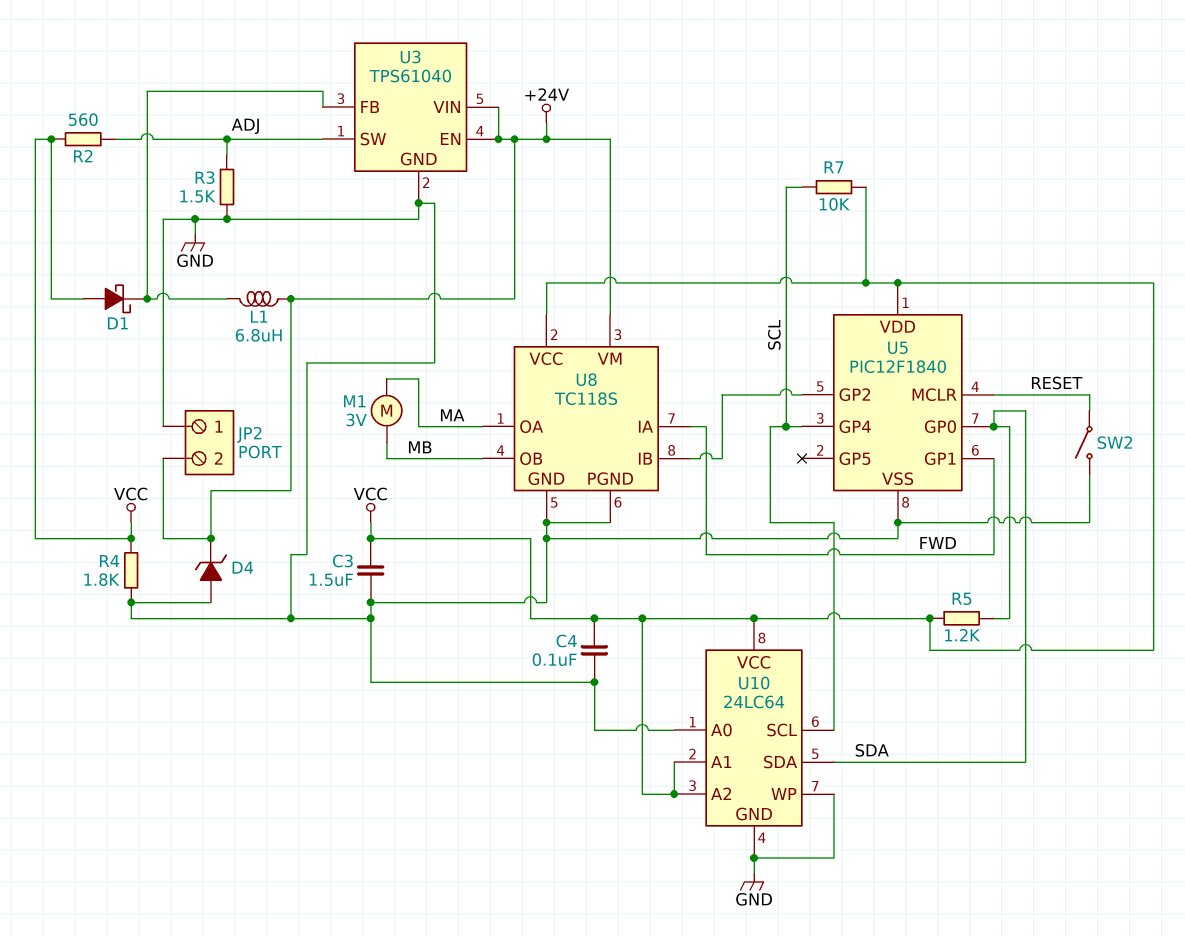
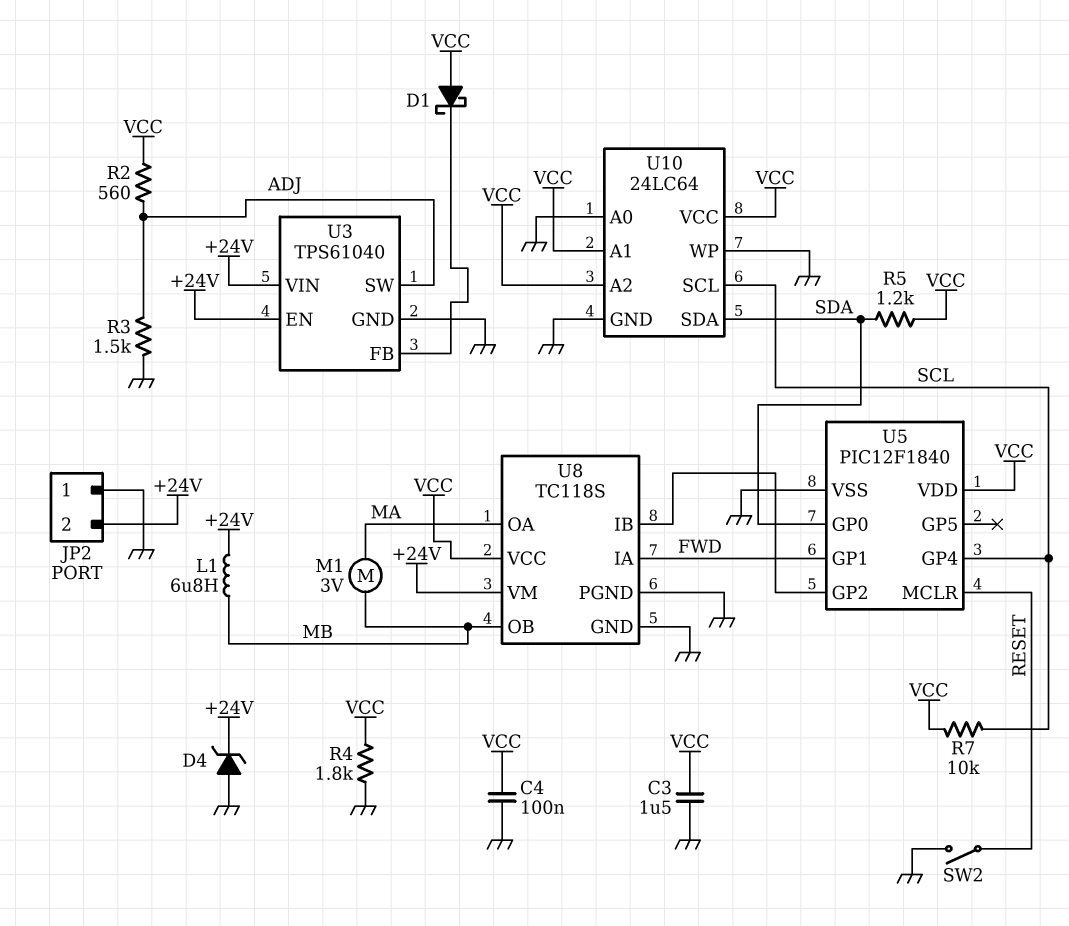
L1: 6.8uH (+24V, U3/FB) -> 6.8uH (+24V, MB)

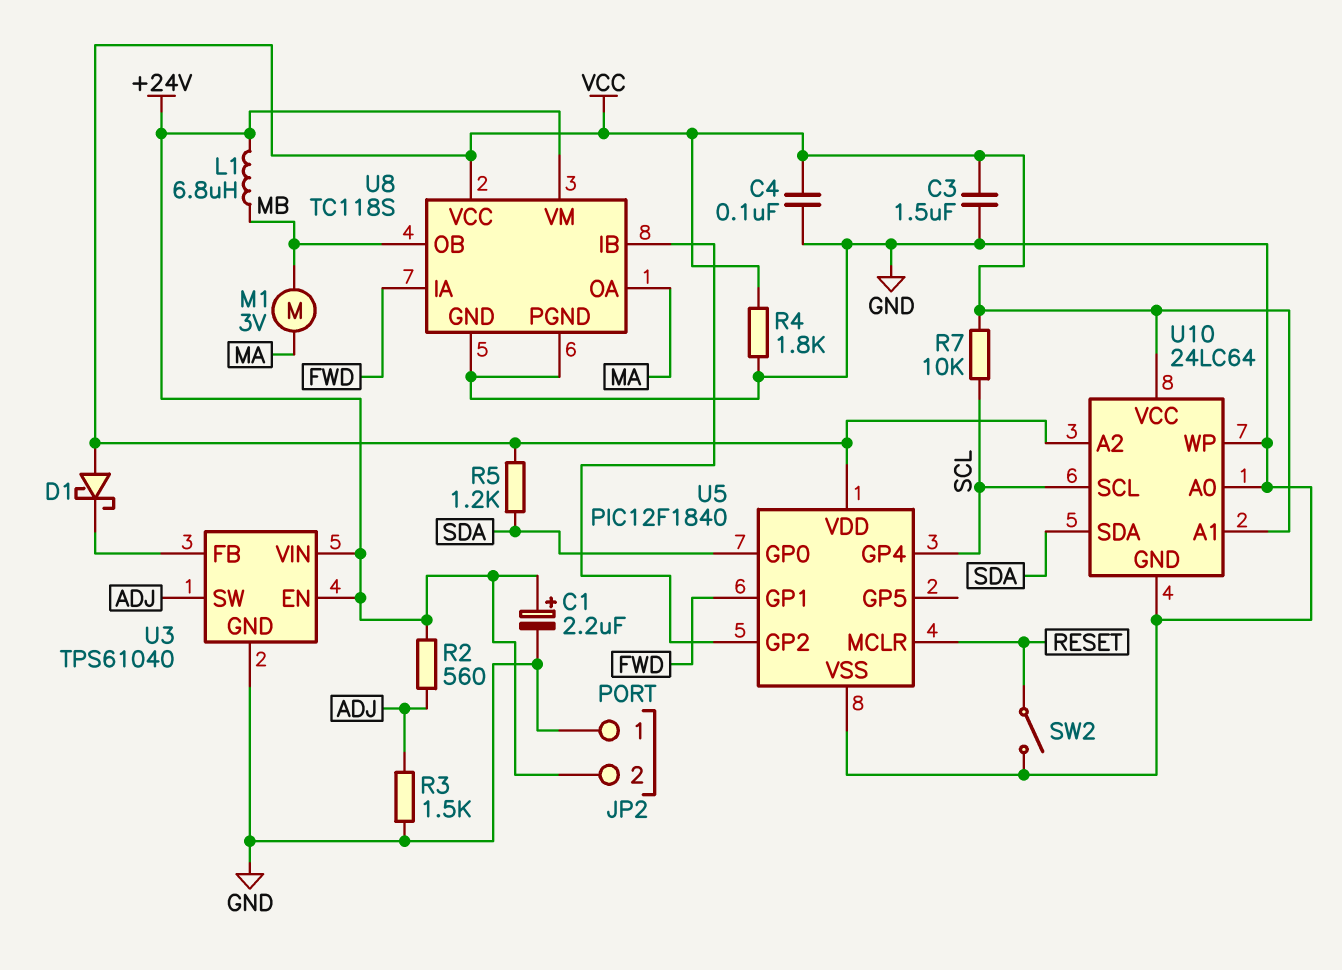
C1: none -> 2.2uF (plus +24V, minus GND)
D4: zener (A GND, K +24V) -> none
R2: 560 (ADJ, VCC) -> 560 (+24V, ADJ)

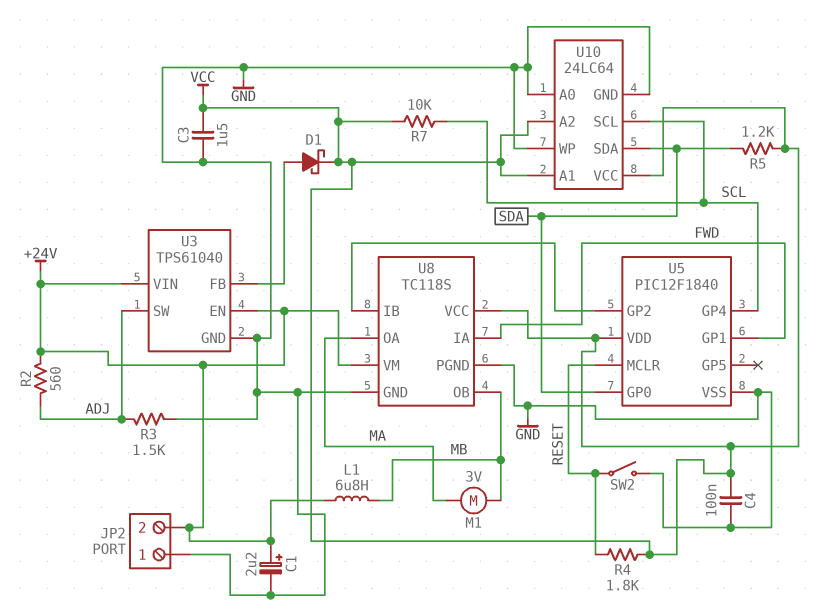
D1: schottky (A VCC, K U3/FB) -> schottky (A U3/FB, K VCC)
R4: 1.8k (GND, VCC) -> 1.8k (RESET, VCC)

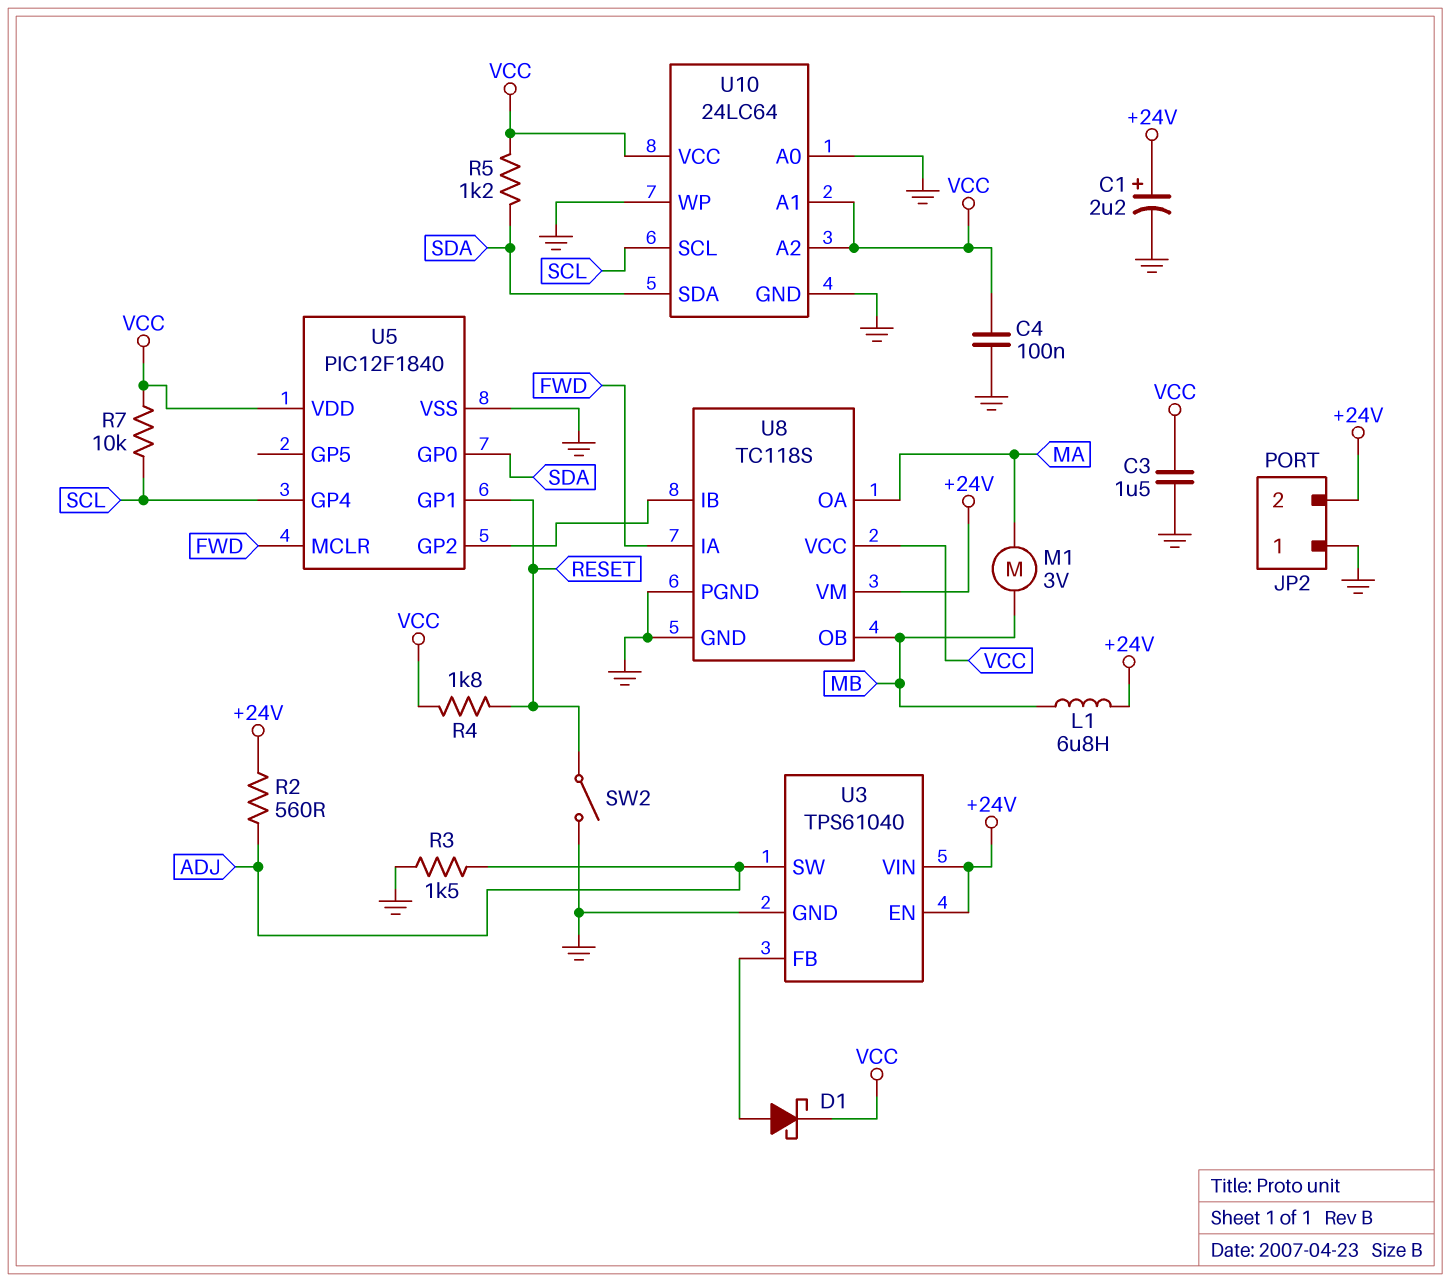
U5 pin GP1: FWD -> RESET
U5 pin MCLR: RESET -> FWD

